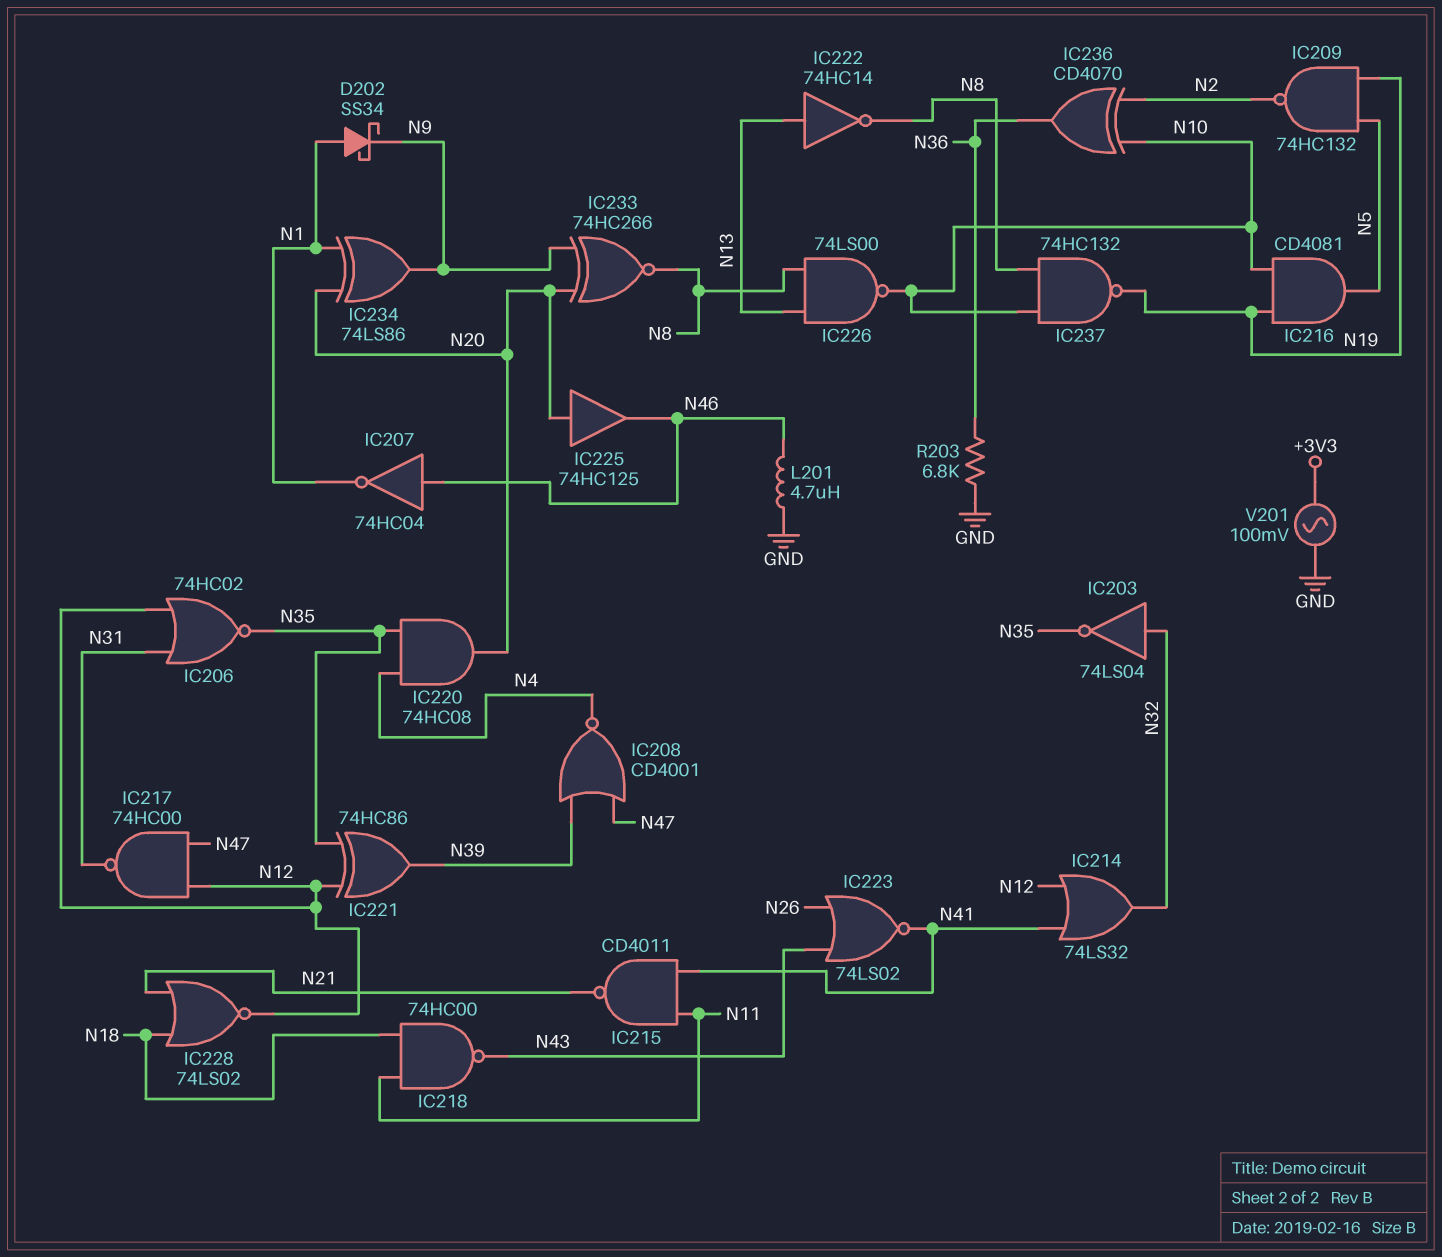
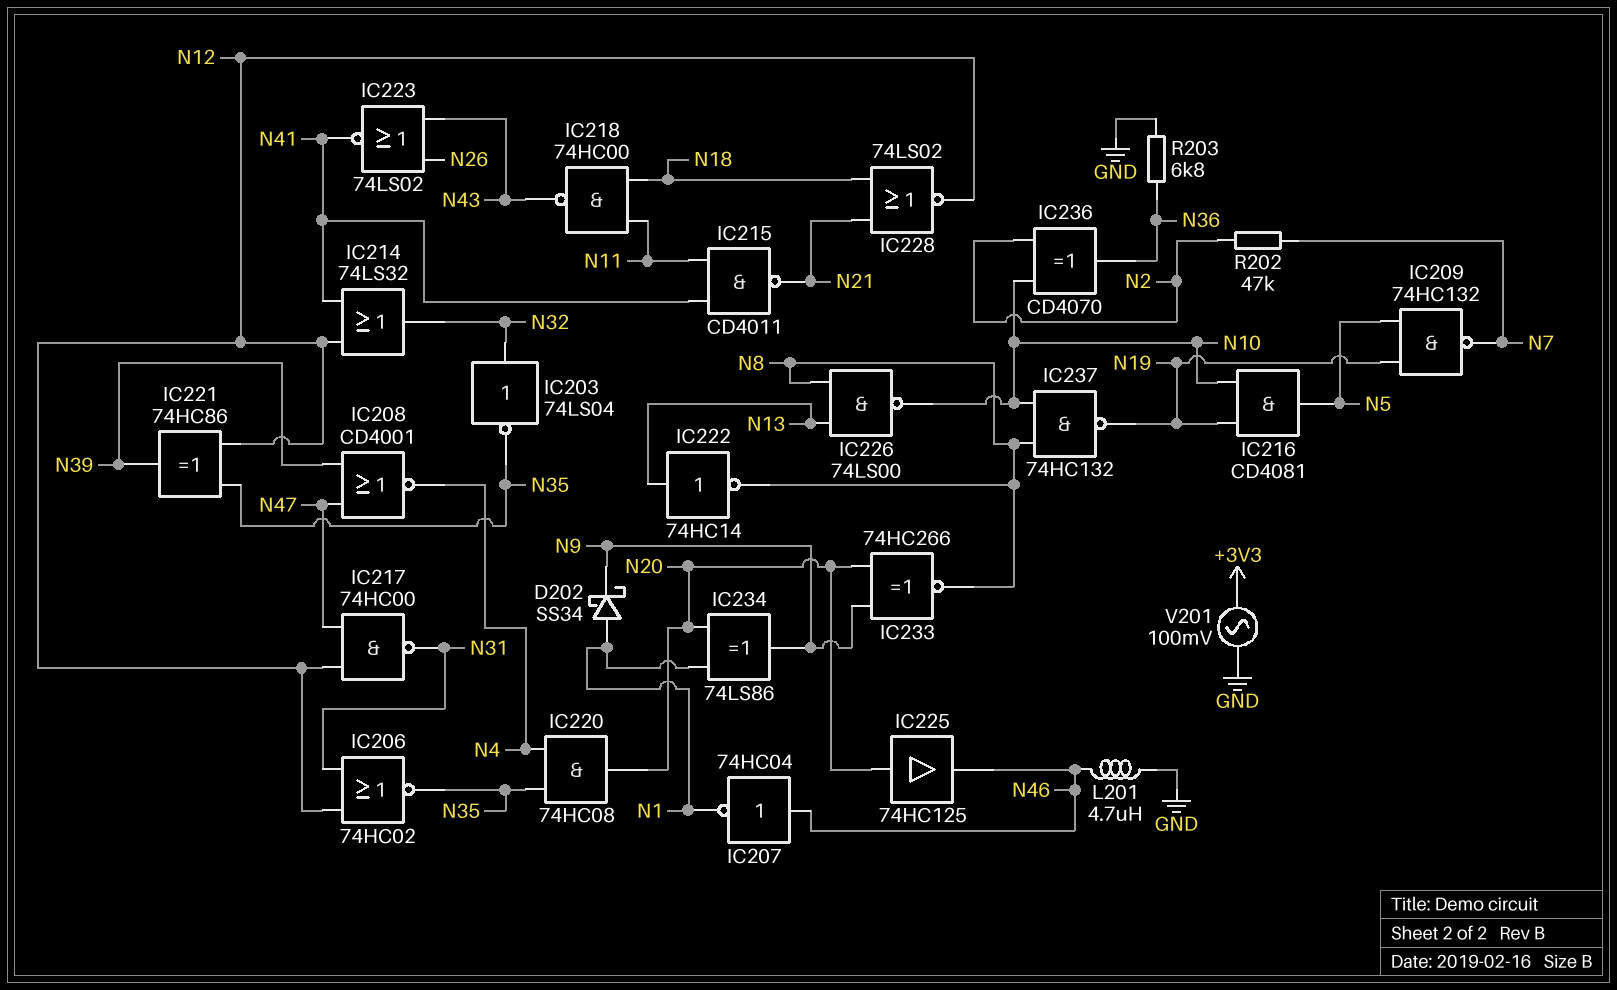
IC209: NAND 74HC132 (in N5, in N19, out N2) -> NAND 74HC132 (in N5, in N19, out N7)
R202: none -> 47k (N2, N7)

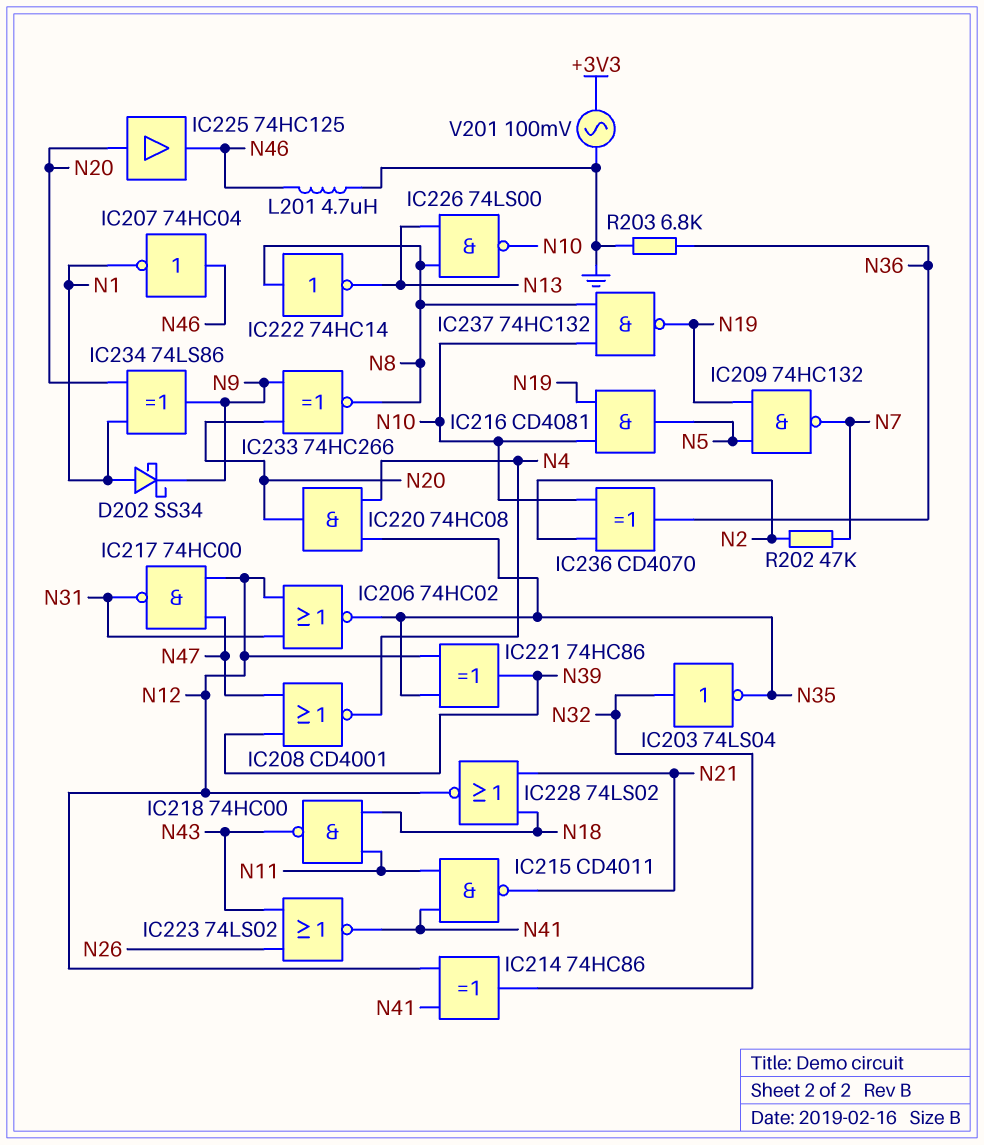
IC214: OR 74LS32 (in N12, in N41, out N32) -> XOR 74HC86 (in N12, in N41, out N32)
IC222: NOT 74HC14 (in N13, out N8) -> NOT 74HC14 (in N8, out N13)

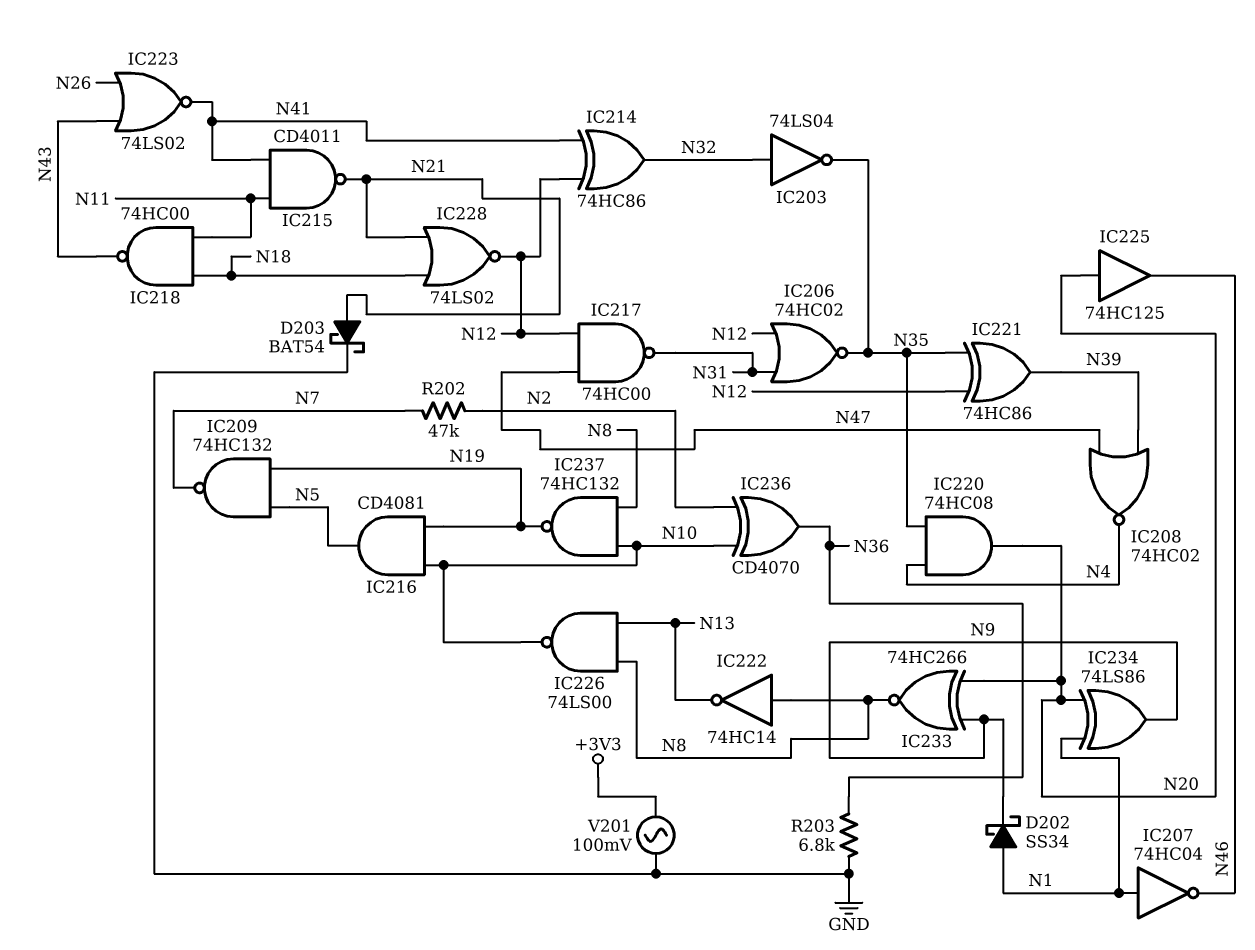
D203: none -> schottky BAT54 (A N21, K GND)
IC207: NOT 74HC04 (in N46, out N1) -> NOT 74HC04 (in N1, out N46)
IC208: NOR CD4001 (in N39, in N47, out N4) -> NOR 74HC02 (in N39, in N47, out N4)
L201: 4.7uH (GND, N46) -> none

